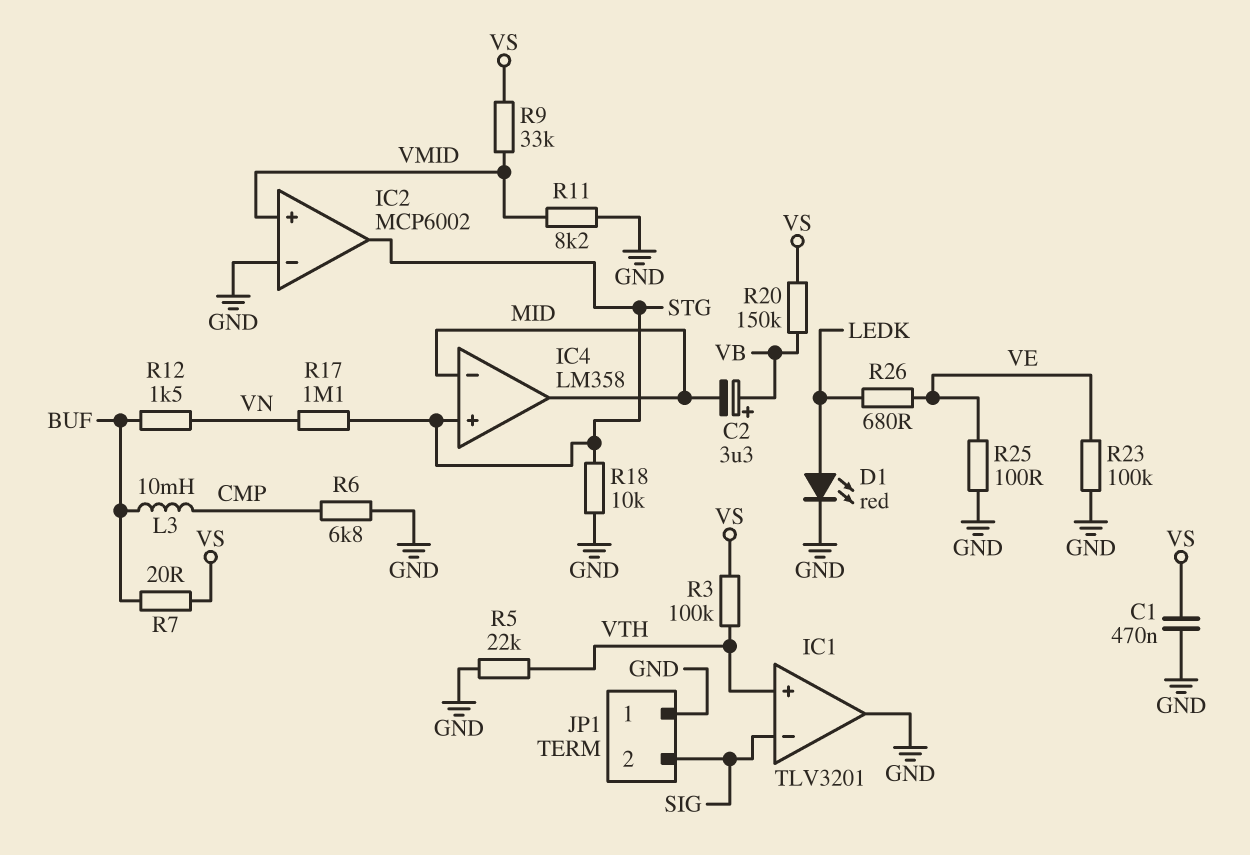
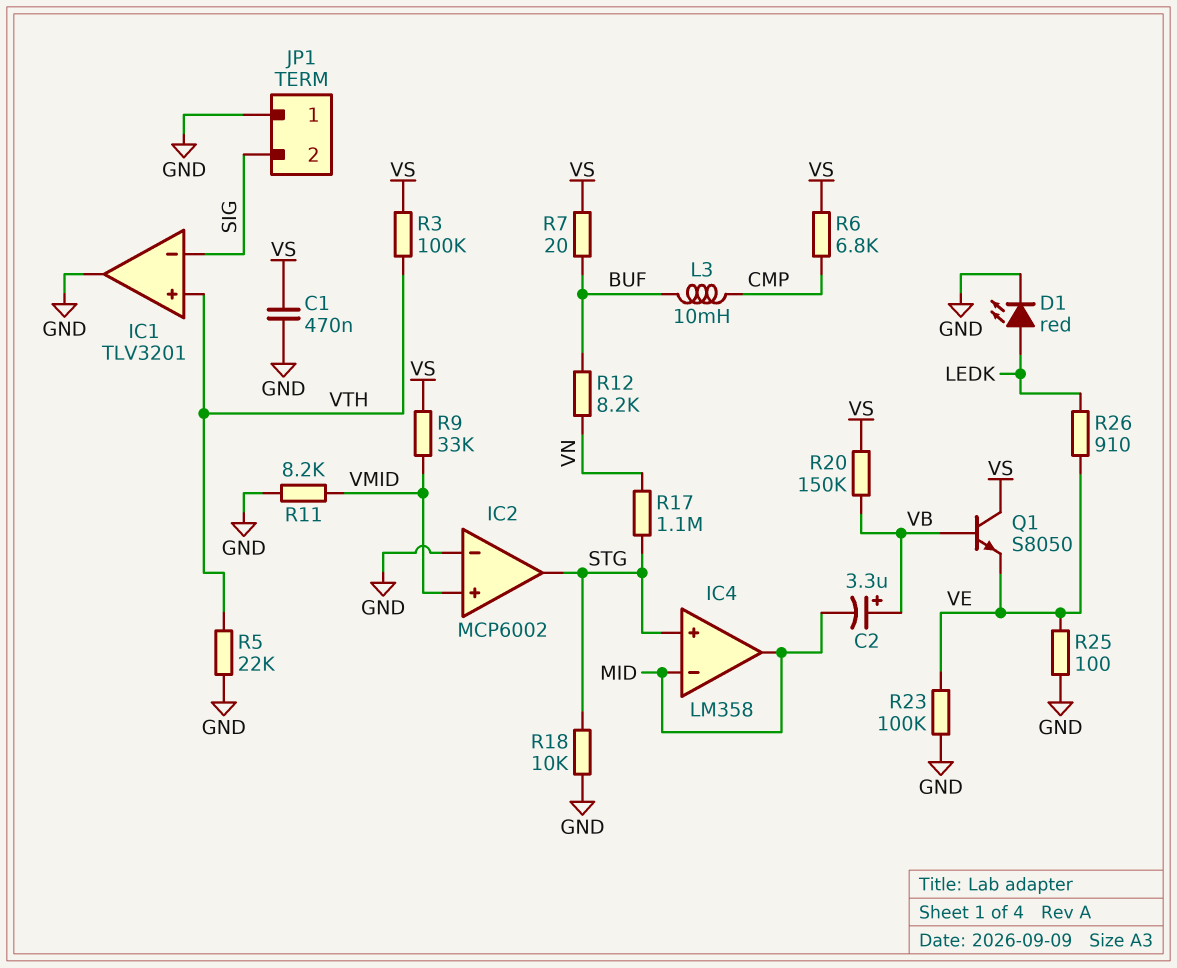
Q1: none -> NPN S8050 (B VB, C VS, E VE)
R6: 6.8k (CMP, GND) -> 6.8k (CMP, VS)
R12: 1.5k (BUF, VN) -> 8.2k (BUF, VN)
R26: 680 (LEDK, VE) -> 910 (LEDK, VE)

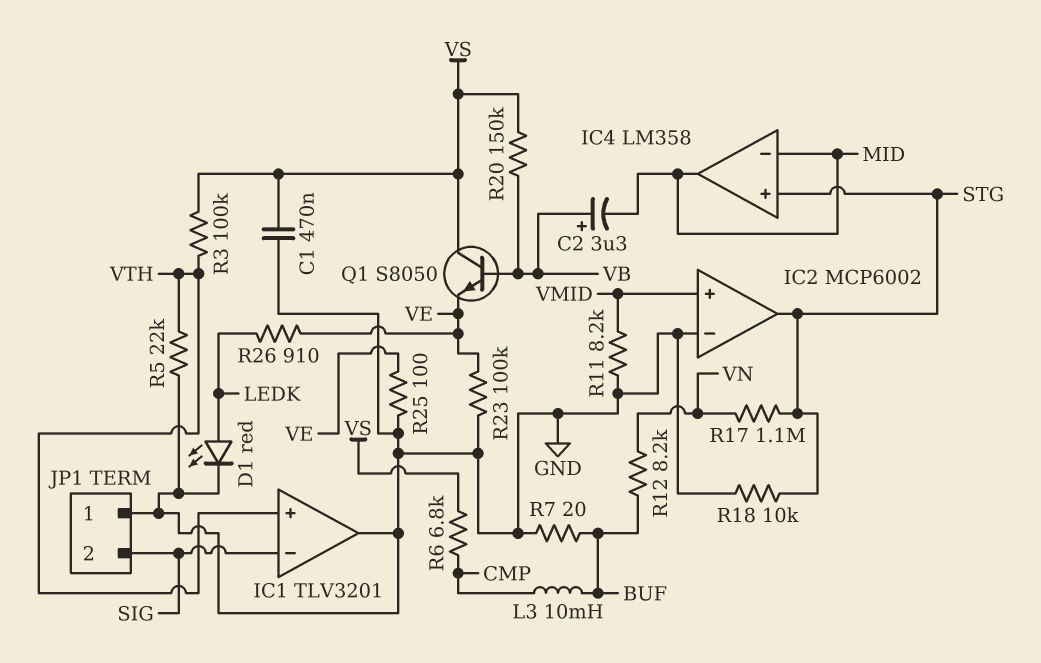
R7: 20 (BUF, VS) -> 20 (BUF, GND)
R9: 33k (VMID, VS) -> none

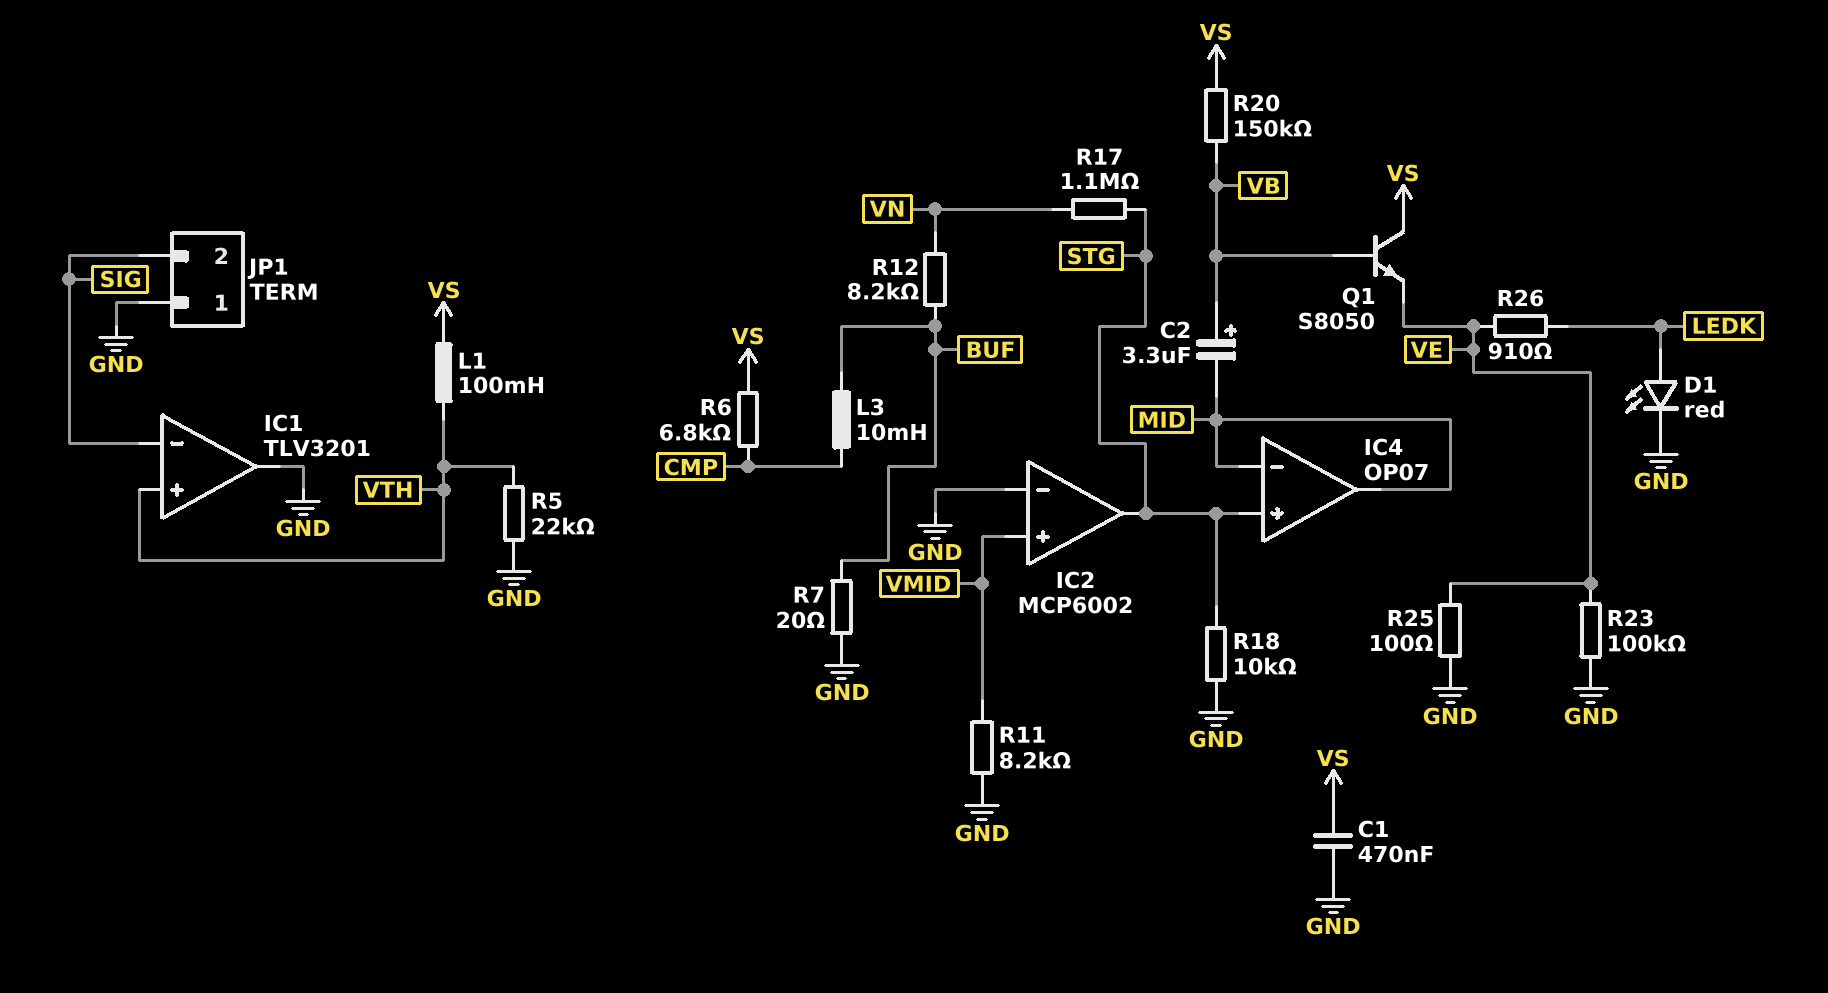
IC4: LM358 -> OP07
L1: none -> 100mH (VS, VTH)
R3: 100k (VS, VTH) -> none

